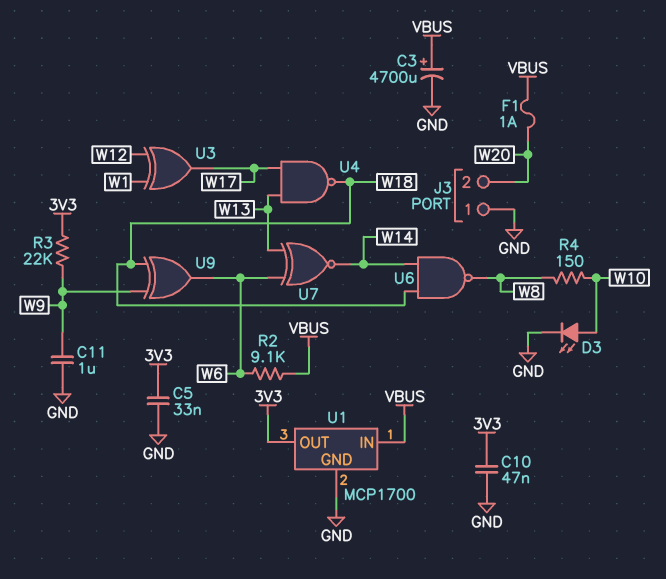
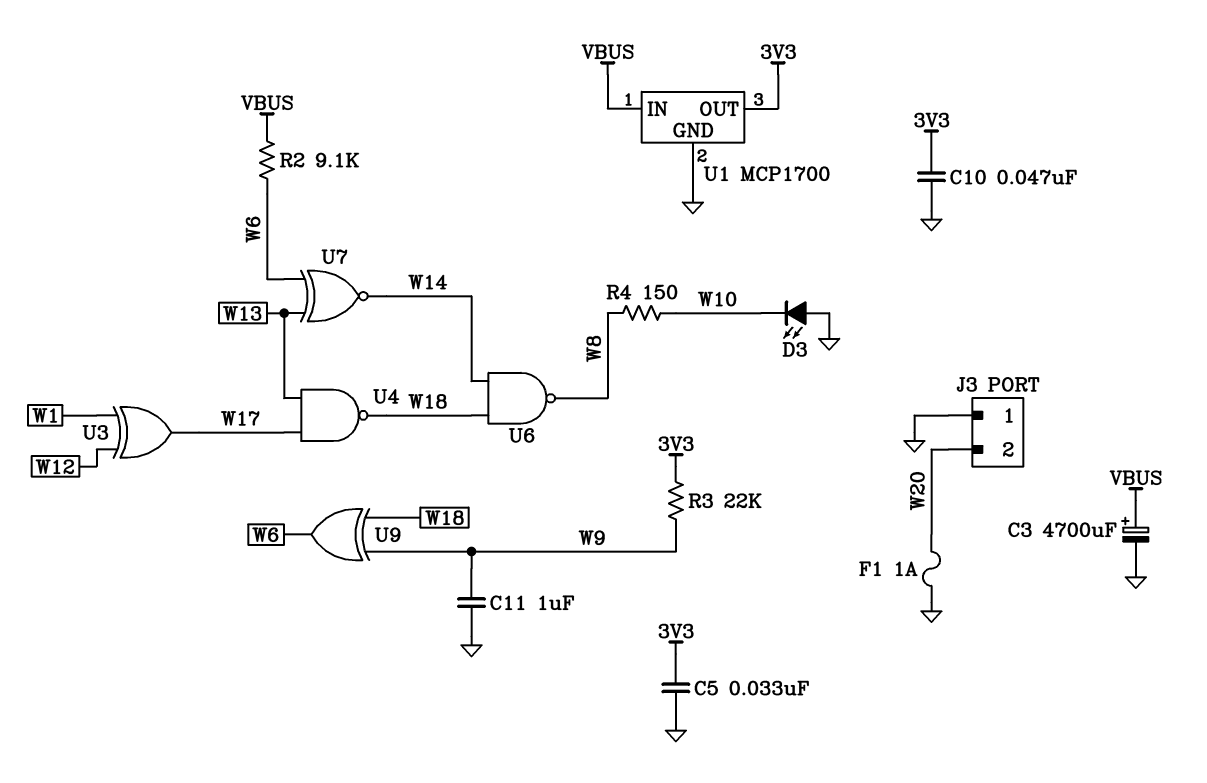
D3: LED (A W10, K GND) -> LED (A GND, K W10)
F1: 1A (VBUS, W20) -> 1A (GND, W20)

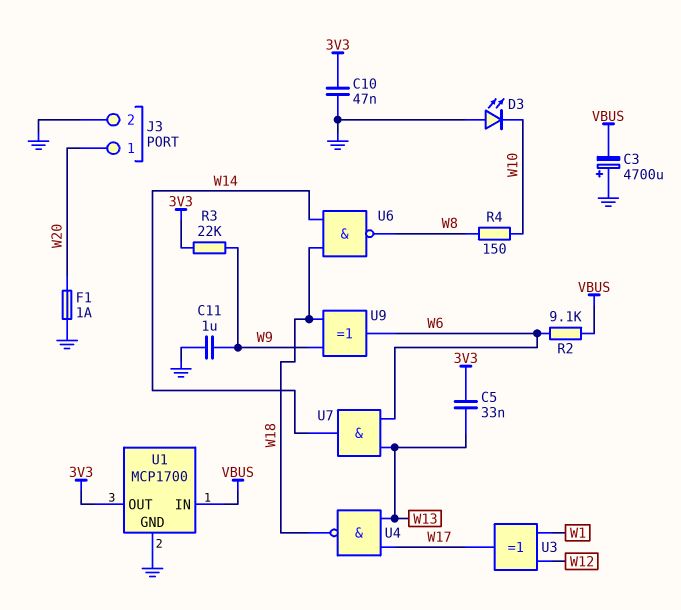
C3: 4700uF (plus VBUS, minus GND) -> 4700uF (plus GND, minus VBUS)
C5: 33nF (3V3, GND) -> 33nF (3V3, W13)
J3 pin 1: GND -> W20
J3 pin 2: W20 -> GND
U7: XNOR (in W6, in W13, out W14) -> AND (in W6, in W13, out W14)

